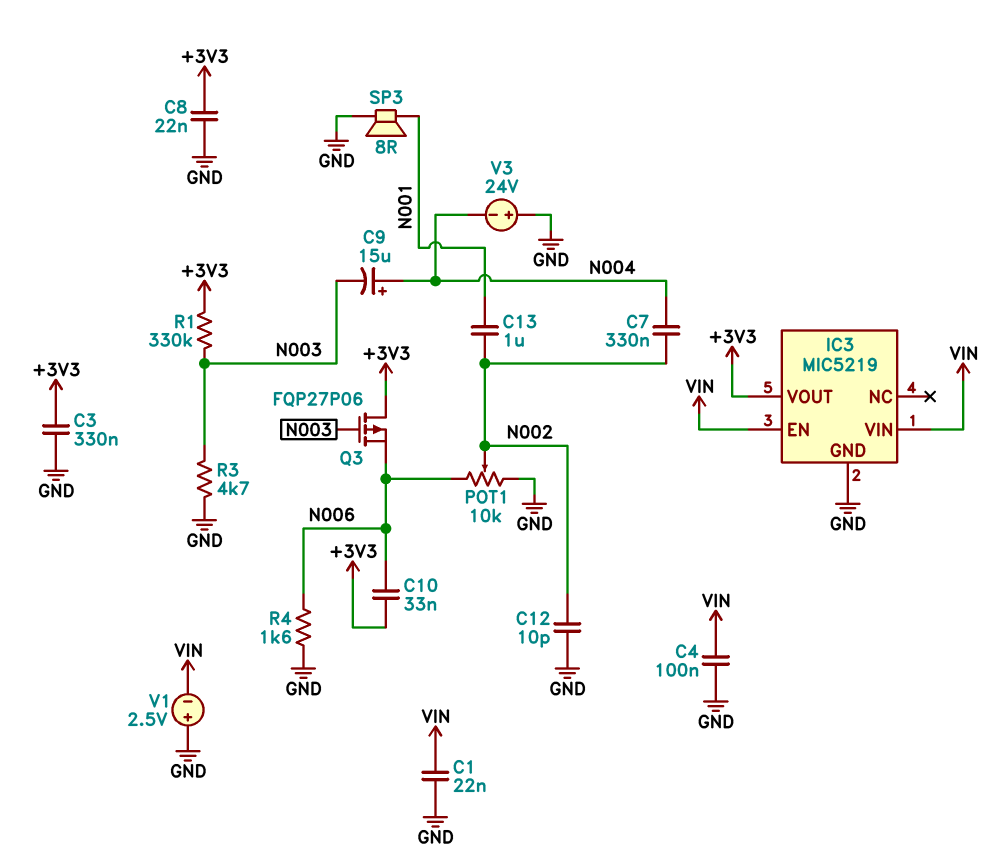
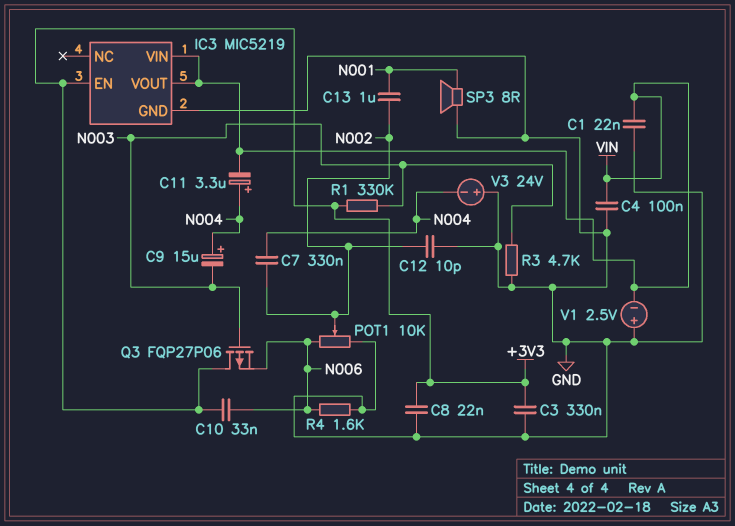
C11: none -> 3.3uF (plus N004, minus VIN)
IC3 pin EN: VIN -> +3V3
IC3 pin VOUT: +3V3 -> VIN

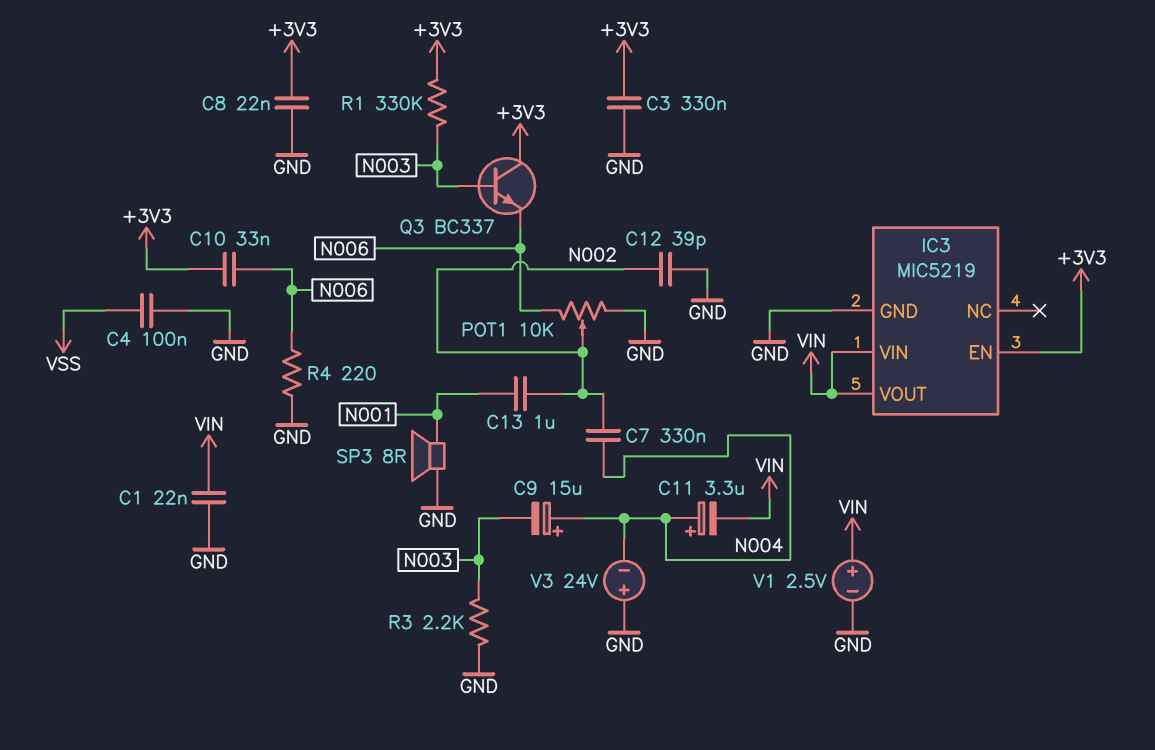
C4: 100nF (GND, VIN) -> 100nF (GND, VSS)
C12: 10pF (GND, N002) -> 39pF (GND, N002)
Q3: PMOS FQP27P06 (G N003, D +3V3, S N006) -> NPN BC337 (B N003, C +3V3, E N006)
R3: 4.7k (GND, N003) -> 2.2k (GND, N003)
R4: 1.6k (GND, N006) -> 220 (GND, N006)
V1: 2.5V (plus GND, minus VIN) -> 2.5V (plus VIN, minus GND)

